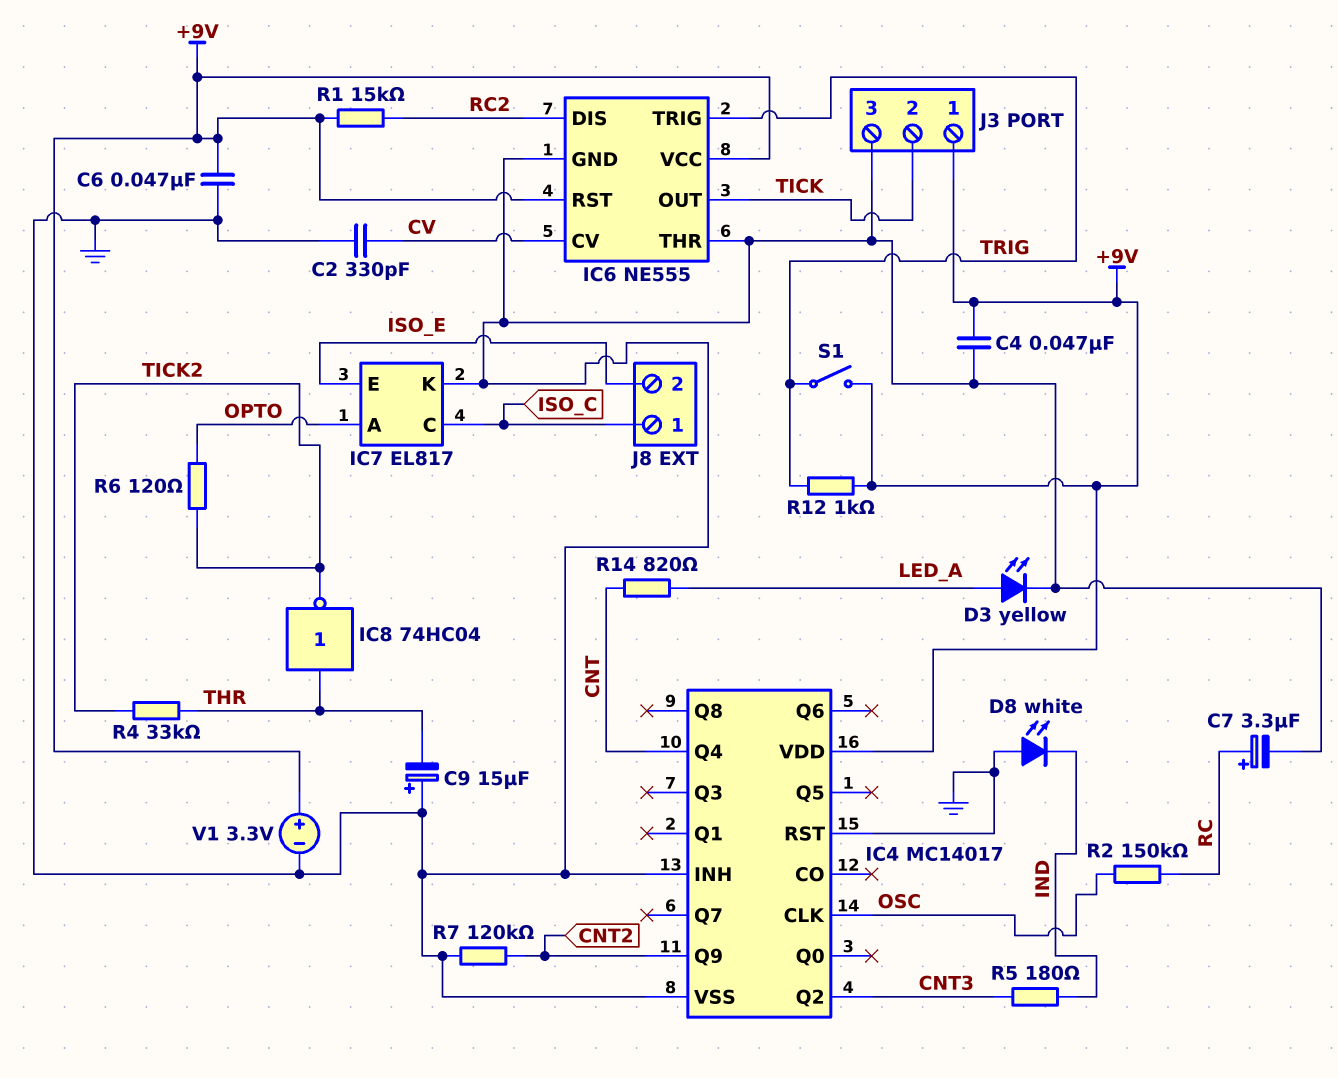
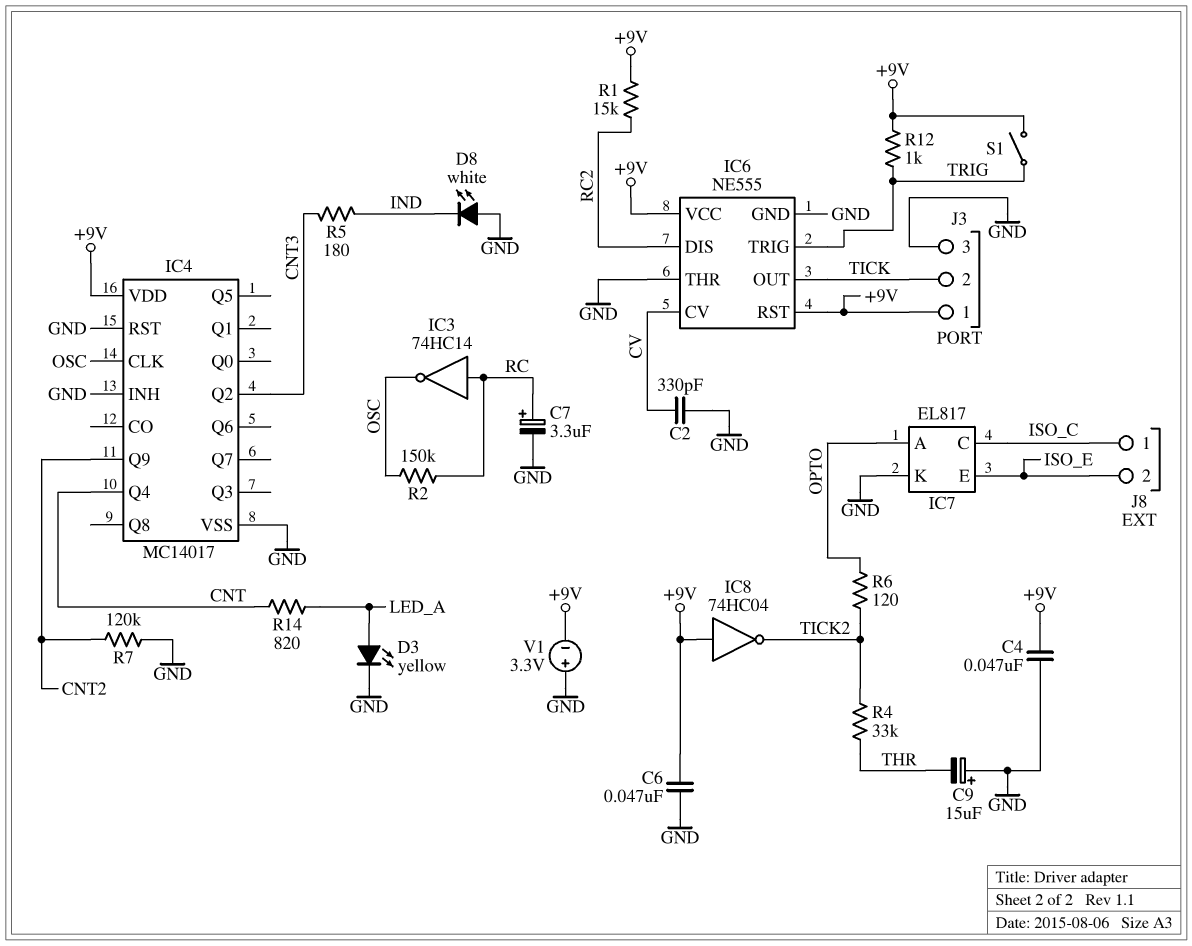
IC3: none -> NOT 74HC14 (in RC, out OSC)
IC8: NOT 74HC04 (in THR, out TICK2) -> NOT 74HC04 (in +9V, out TICK2)
V1: 3.3V (plus +9V, minus GND) -> 3.3V (plus GND, minus +9V)

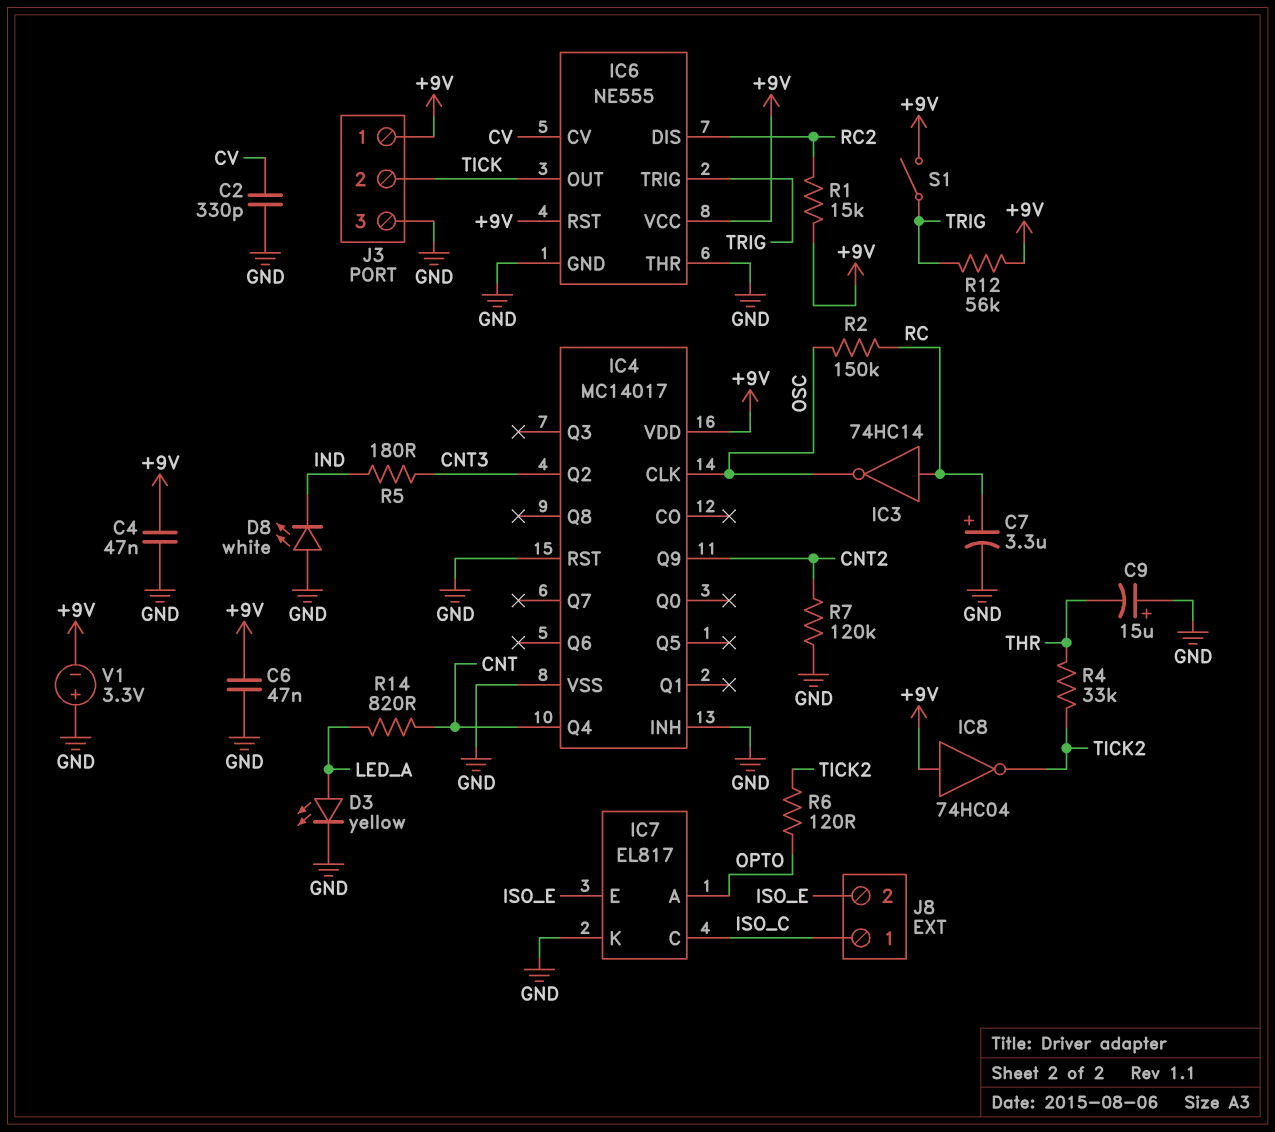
R12: 1k (+9V, TRIG) -> 56k (+9V, TRIG)

